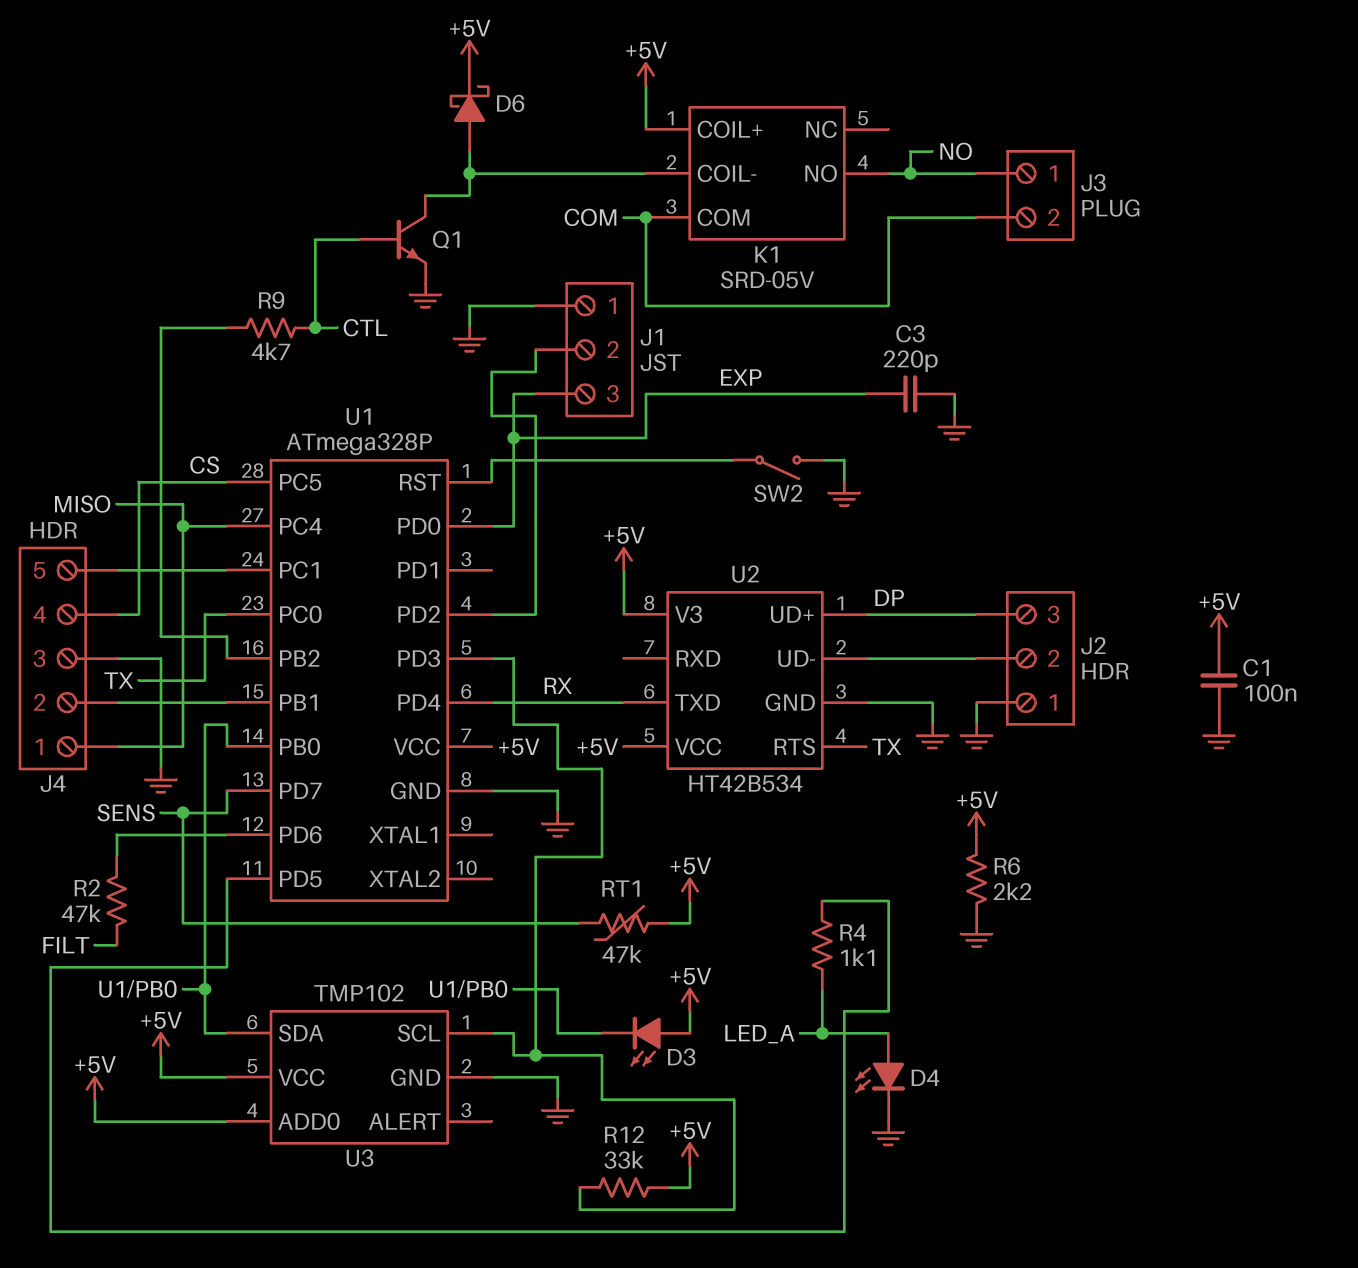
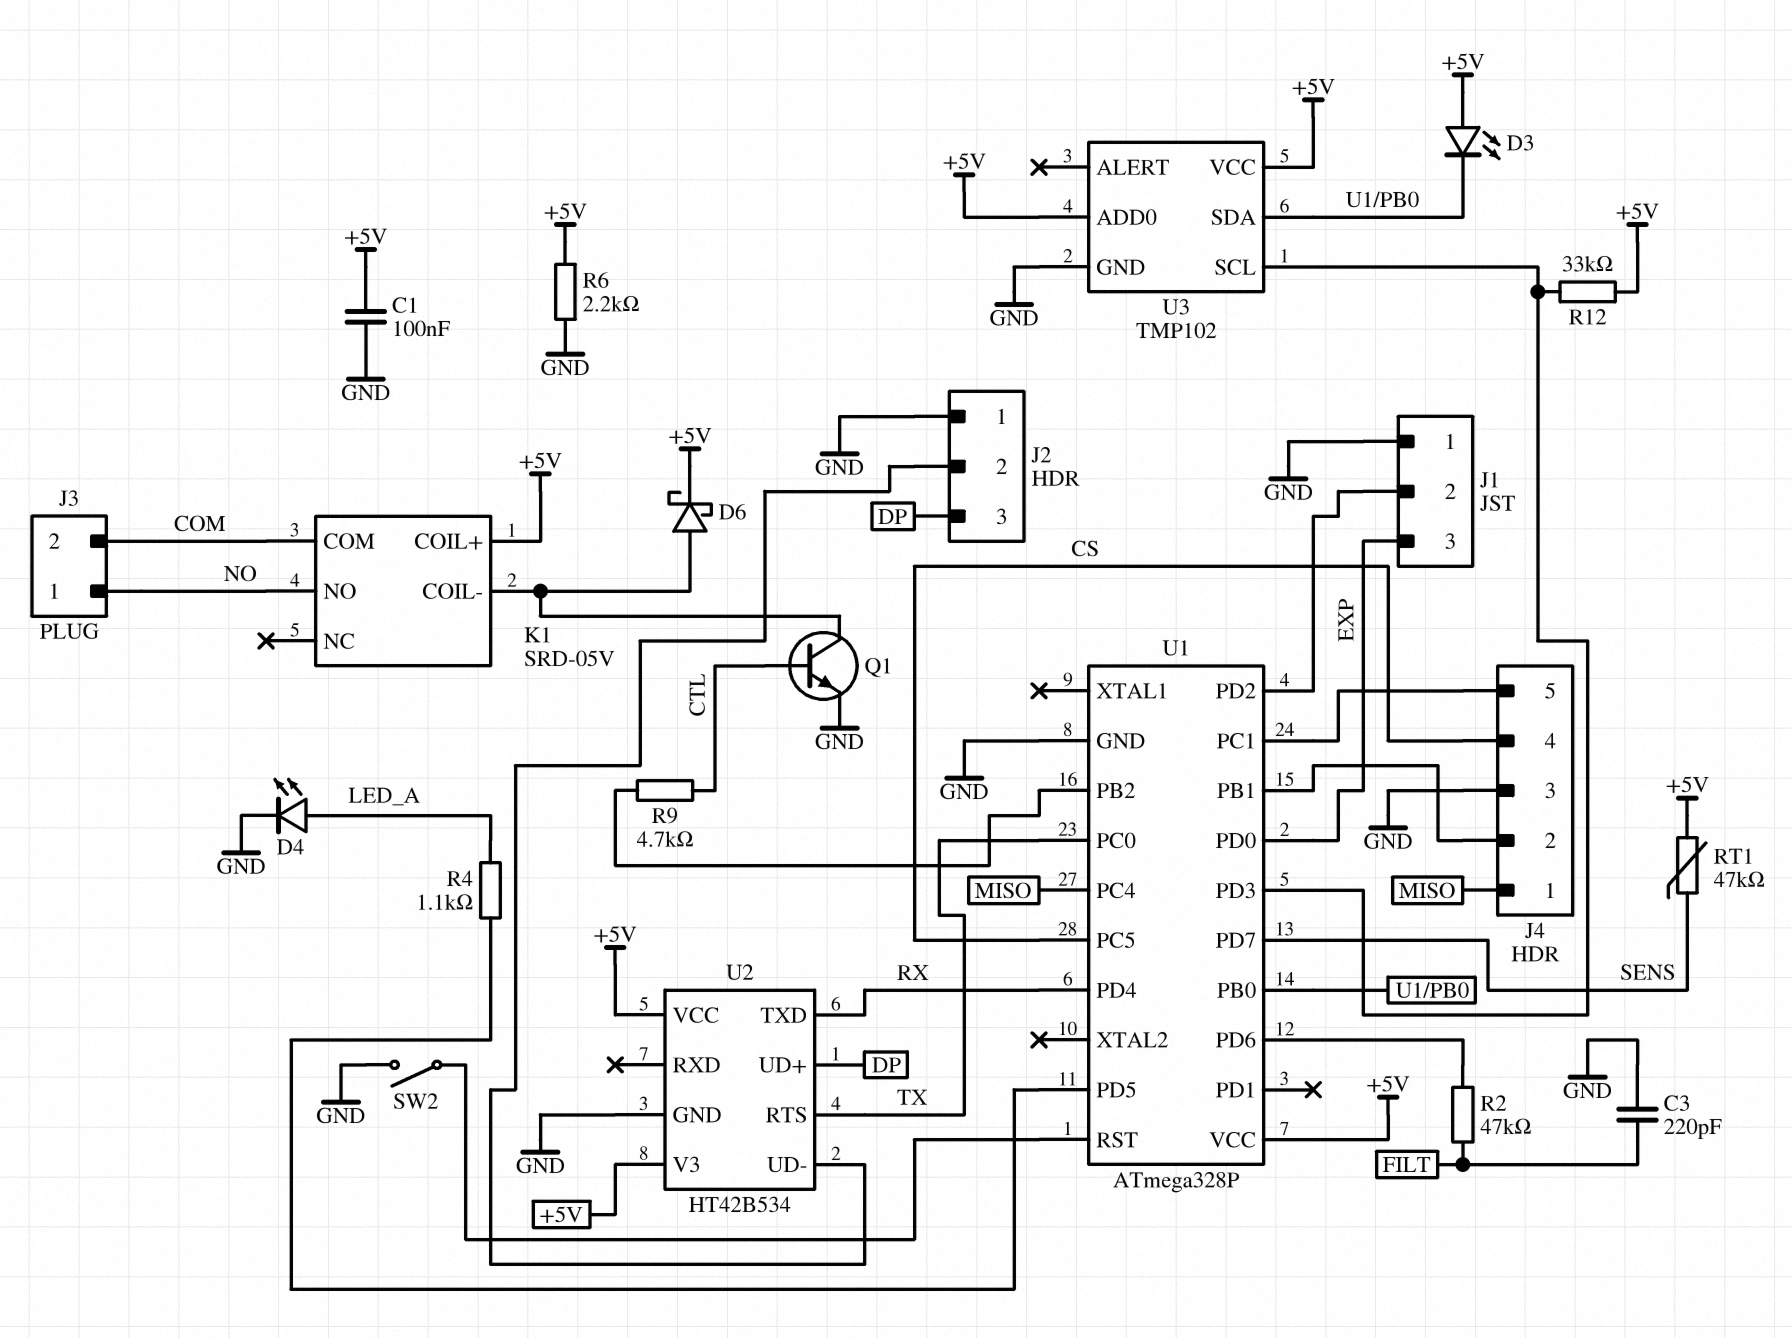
C3: 220pF (EXP, GND) -> 220pF (FILT, GND)

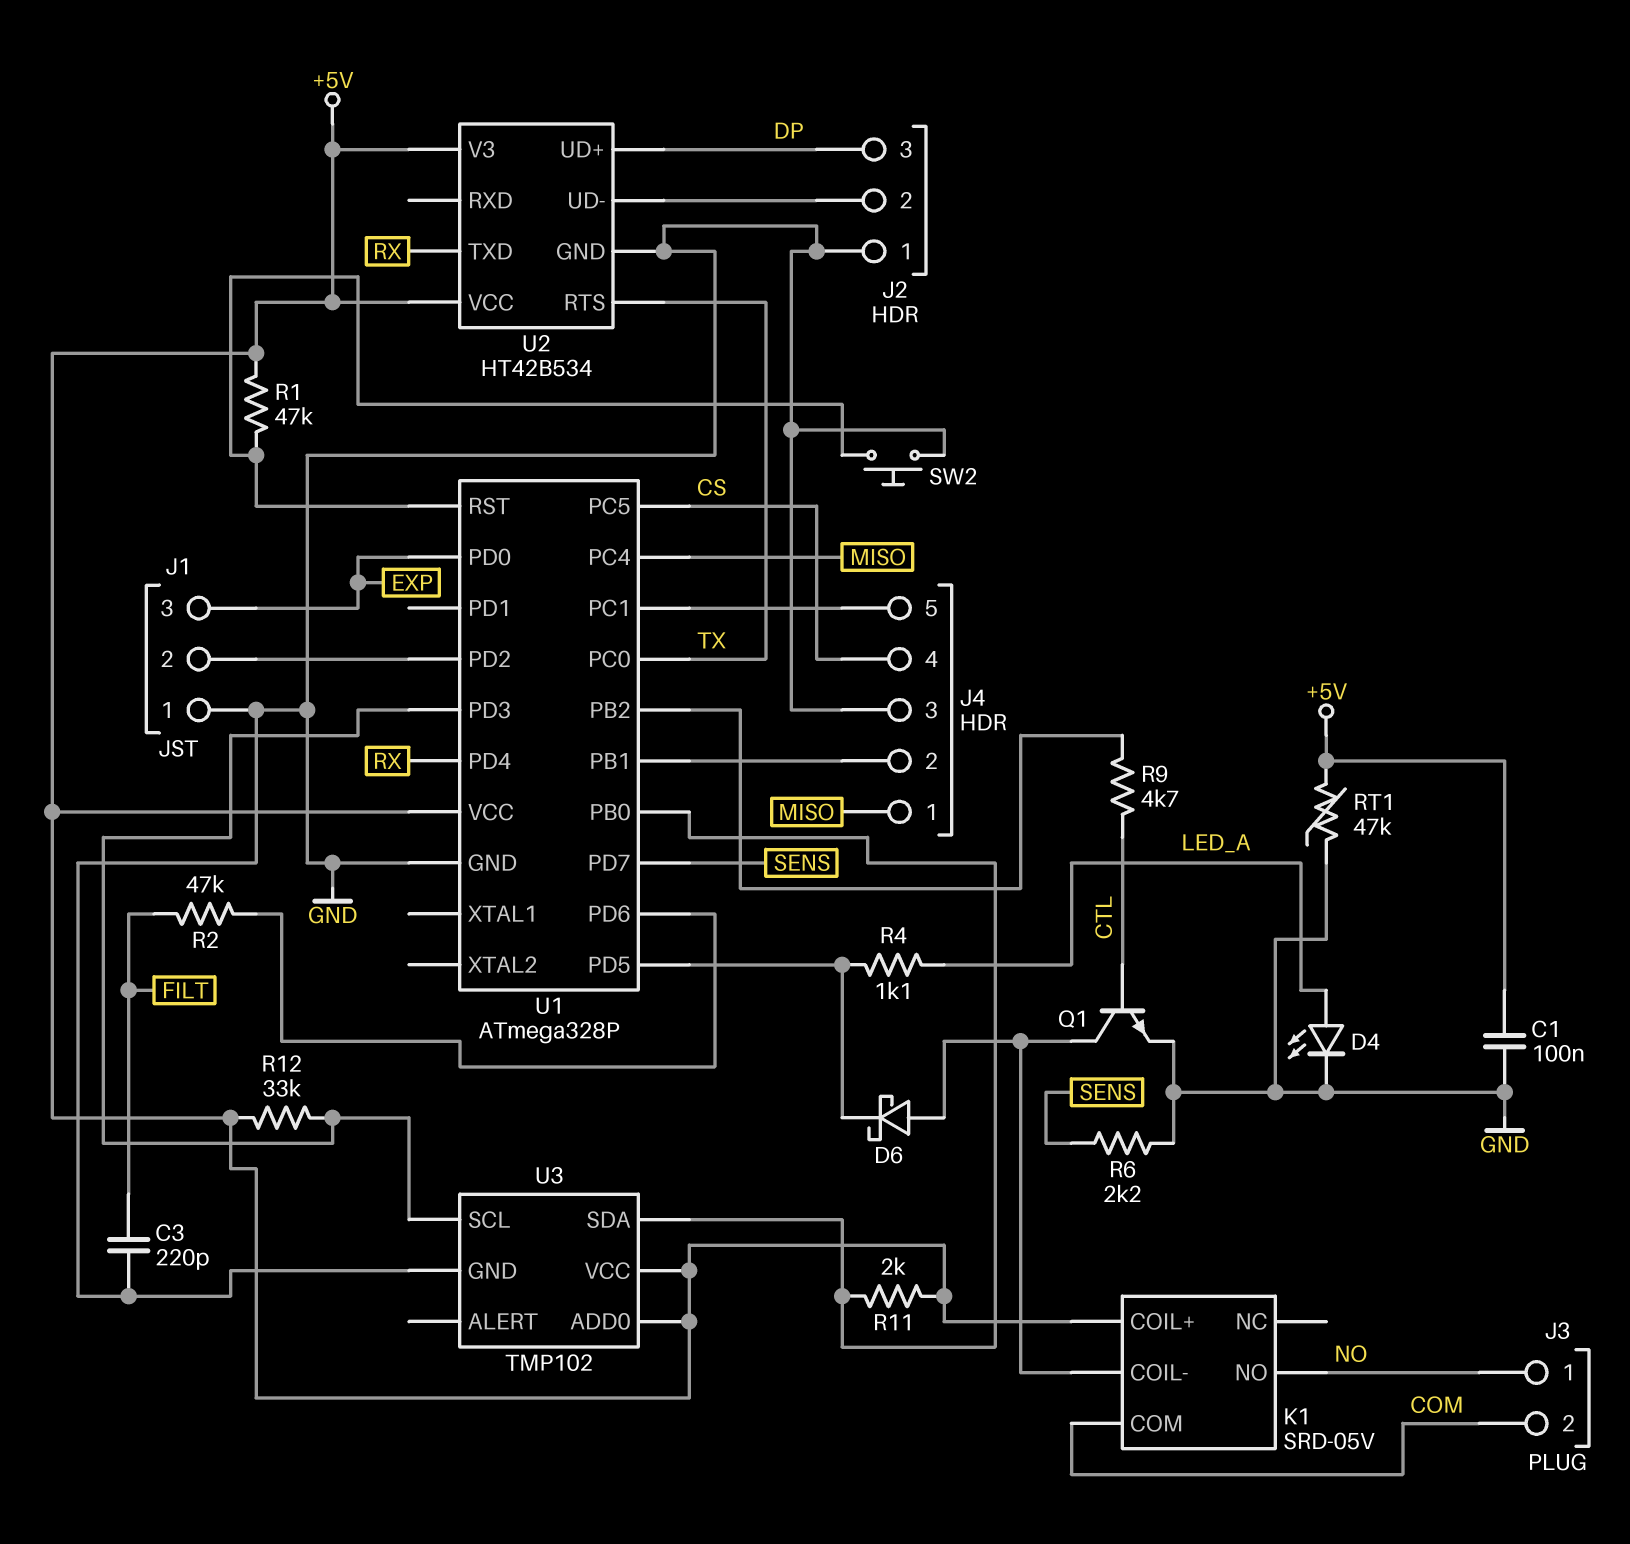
D3: LED (A +5V, K U1/PB0) -> none
D6: schottky (A K1/COIL-, K +5V) -> schottky (A K1/COIL-, K U1/PD5)
R1: none -> 47k (+5V, U1/RST)
R6: 2.2k (+5V, GND) -> 2.2k (GND, SENS)
R11: none -> 2k (+5V, U1/PB0)
RT1: 47k (+5V, SENS) -> 47k (+5V, GND)
SW2: switch (GND, U1/RST) -> button (GND, U1/RST)

